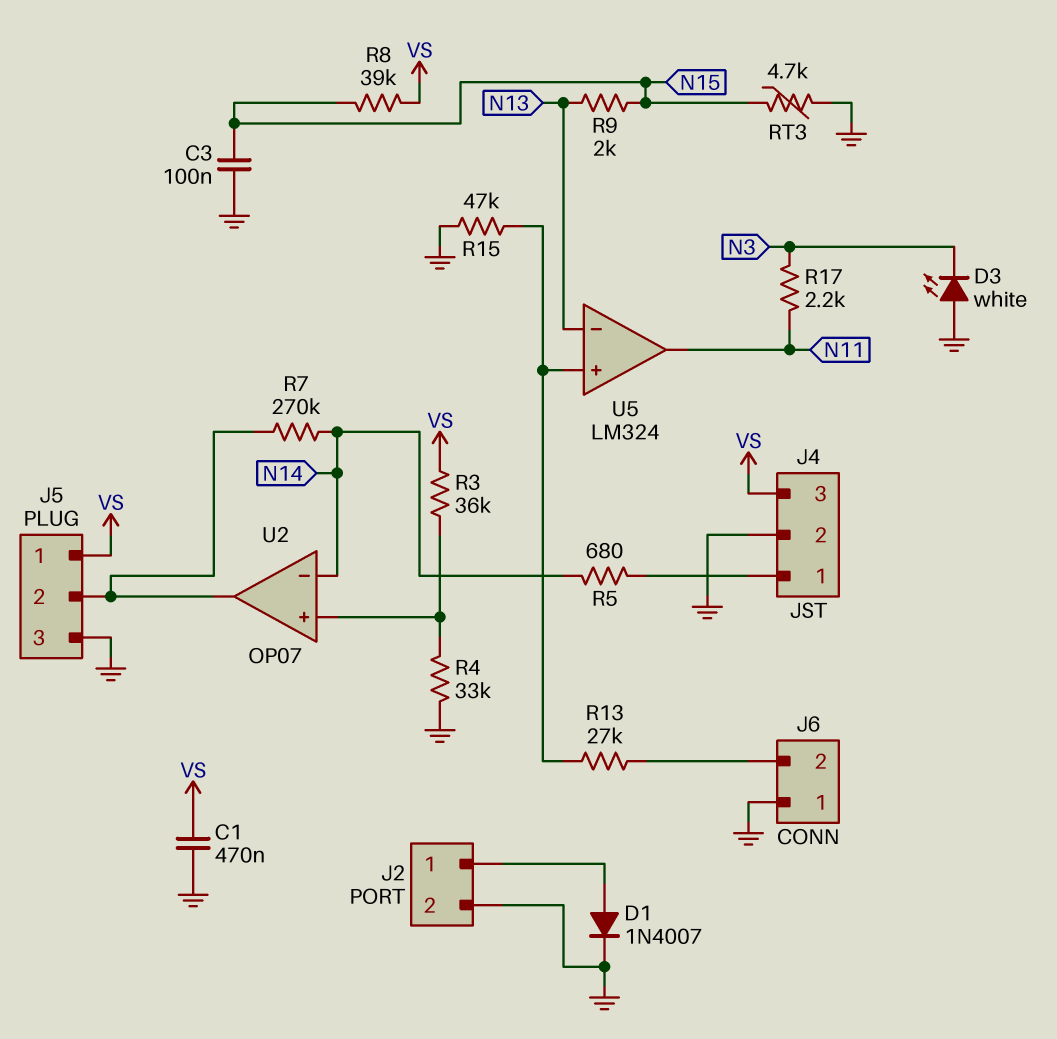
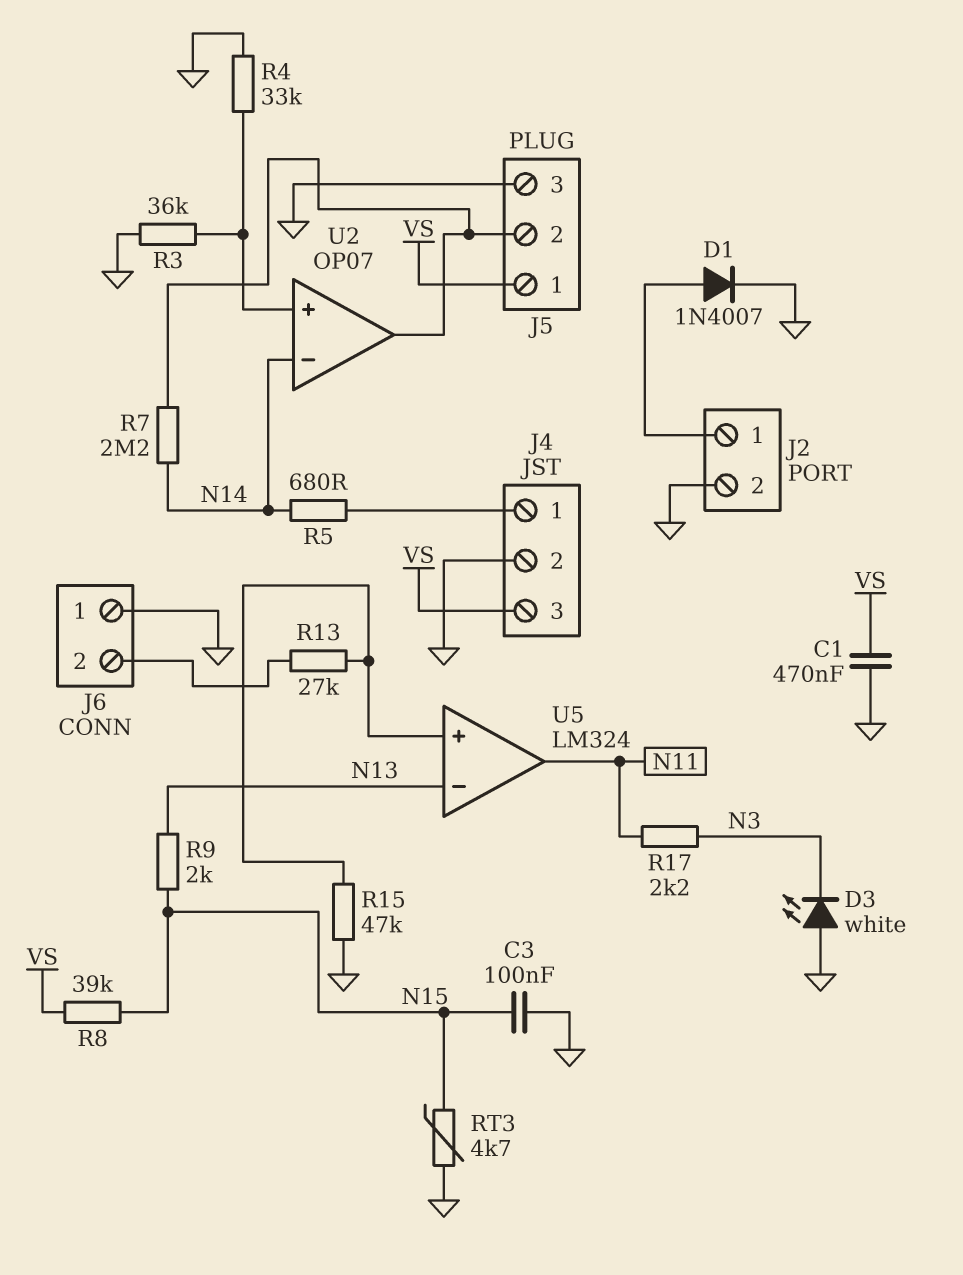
R3: 36k (U2/in+, VS) -> 36k (GND, U2/in+)
R7: 270k (J5/2, N14) -> 2.2M (J5/2, N14)

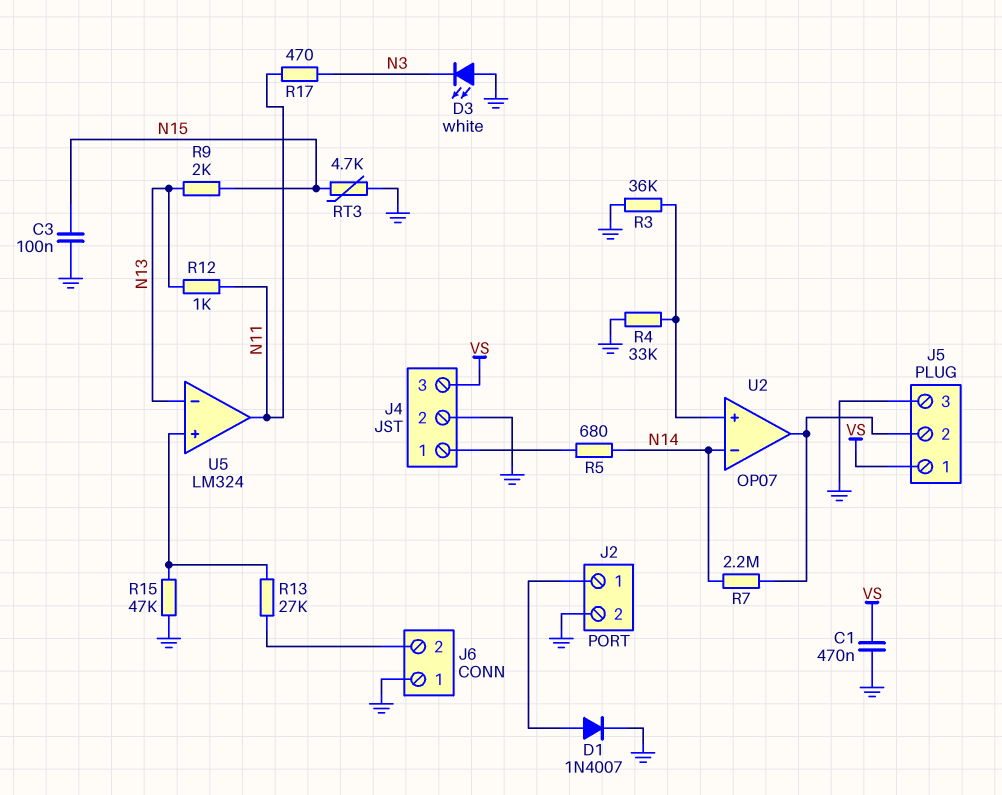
R8: 39k (N15, VS) -> none
R12: none -> 1k (N11, N13)
R17: 2.2k (N3, N11) -> 470 (N3, N11)

